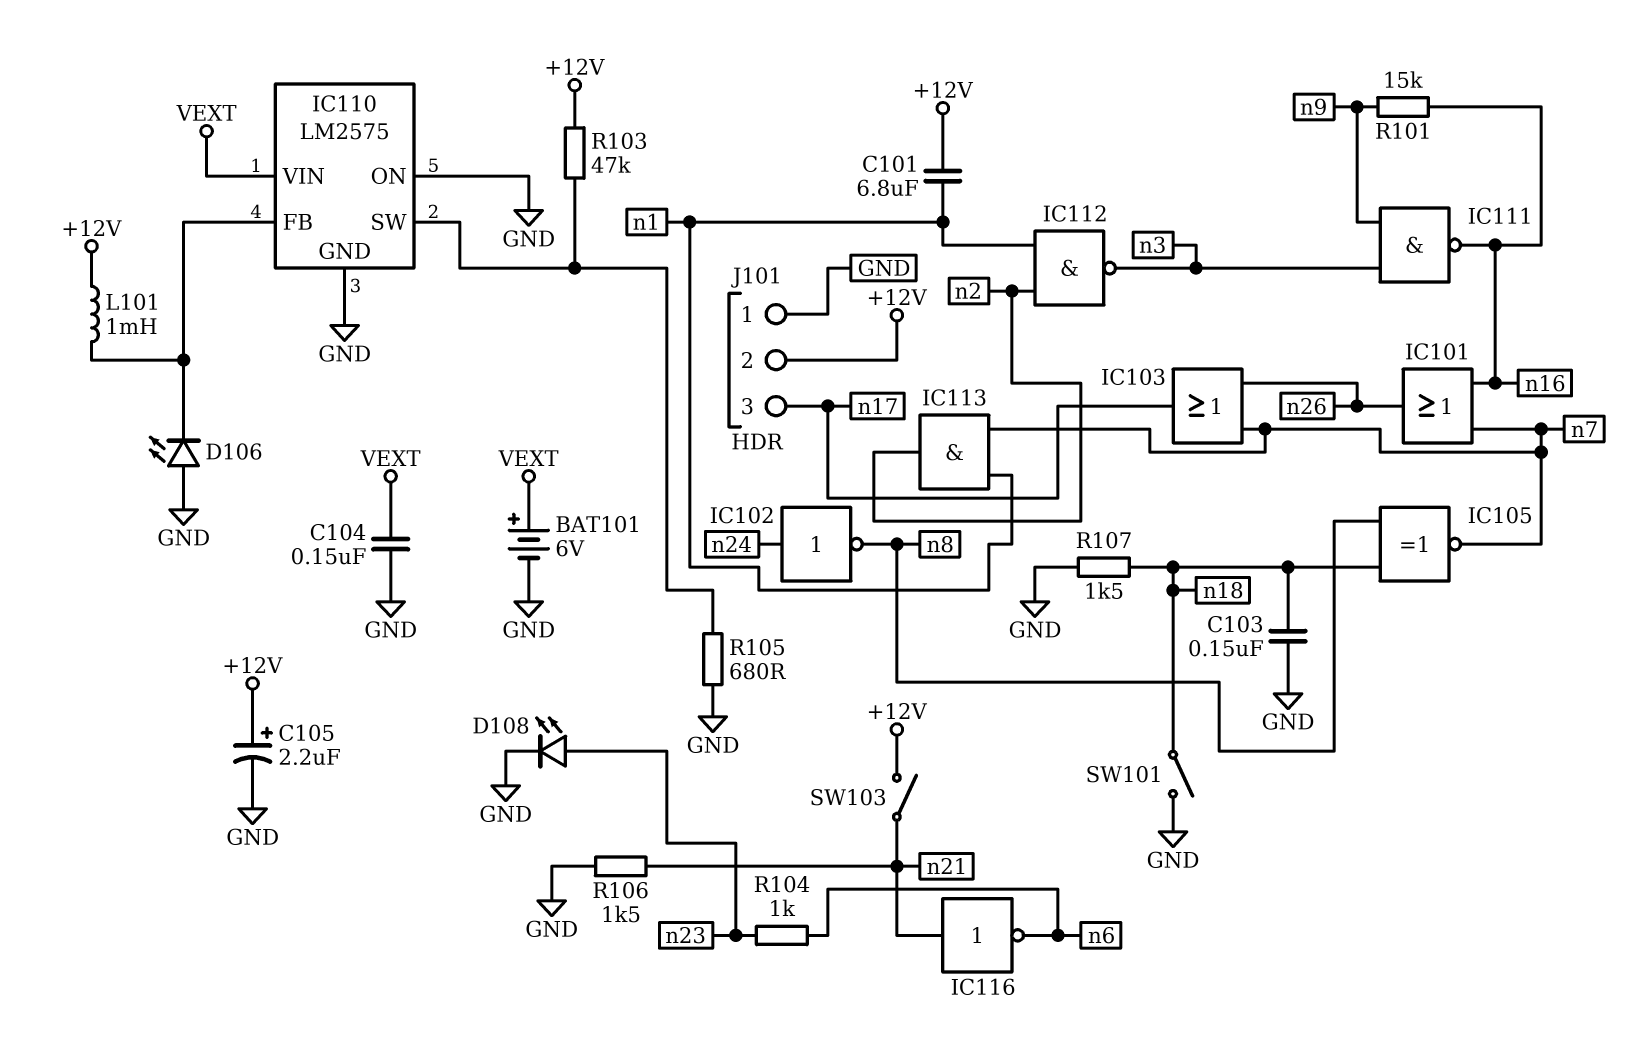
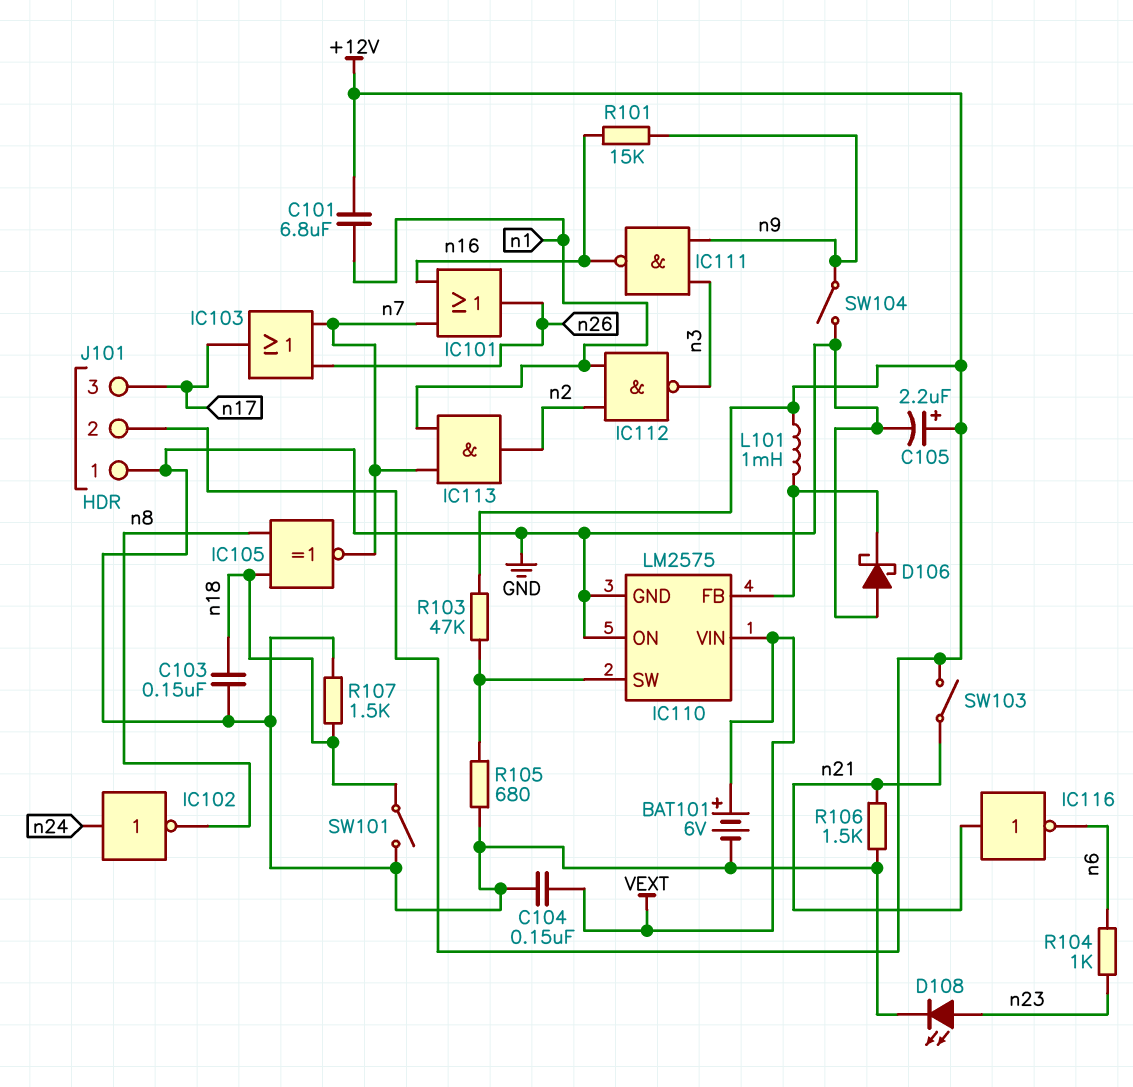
D106: LED (A GND, K IC110/FB) -> schottky (A GND, K IC110/FB)
SW104: none -> switch (GND, n9)

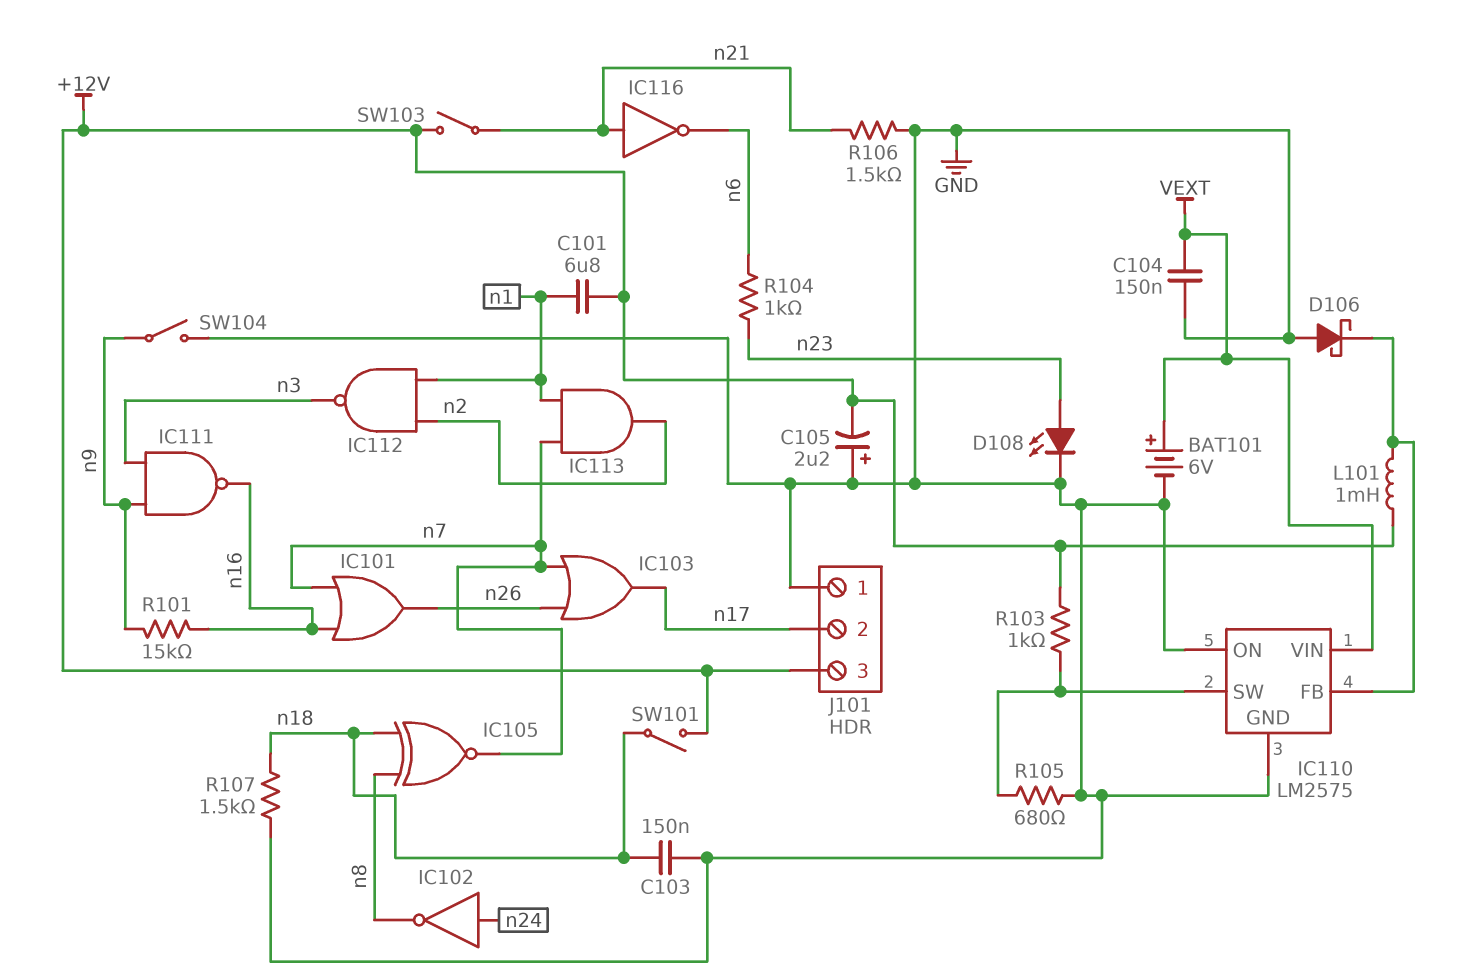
C105: 2.2uF (plus +12V, minus GND) -> 2.2uF (plus GND, minus +12V)
J101 pin 2: +12V -> n17
J101 pin 3: n17 -> +12V
R103: 47k (+12V, IC110/SW) -> 1k (+12V, IC110/SW)
SW101: switch (GND, n18) -> switch (+12V, n18)

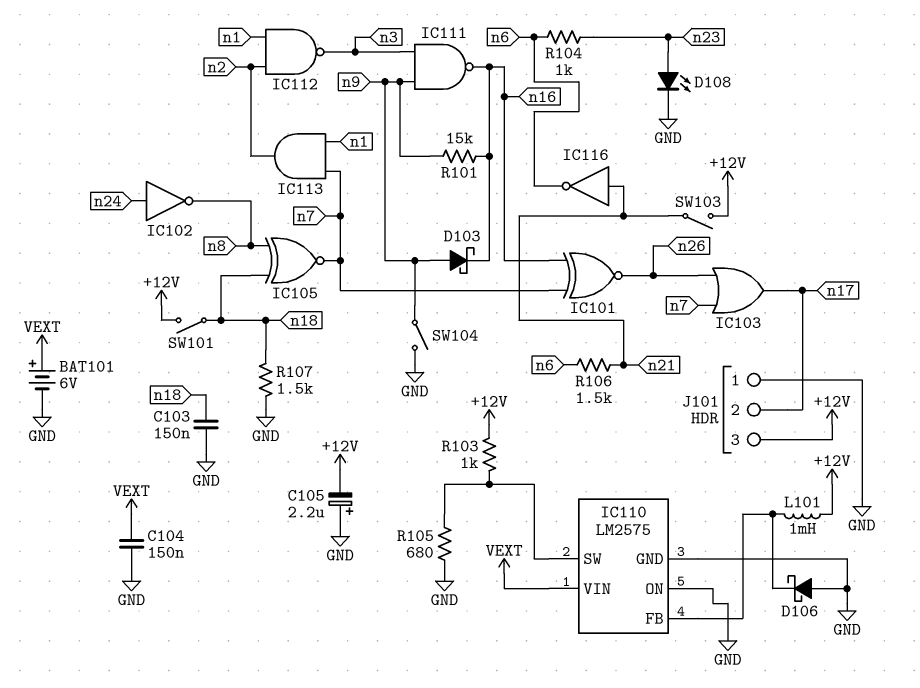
C101: 6.8uF (+12V, n1) -> none
D103: none -> schottky (A n9, K n16)
IC101: OR (in n7, in n16, out n26) -> XNOR (in n7, in n16, out n26)
R106: 1.5k (GND, n21) -> 1.5k (n6, n21)

